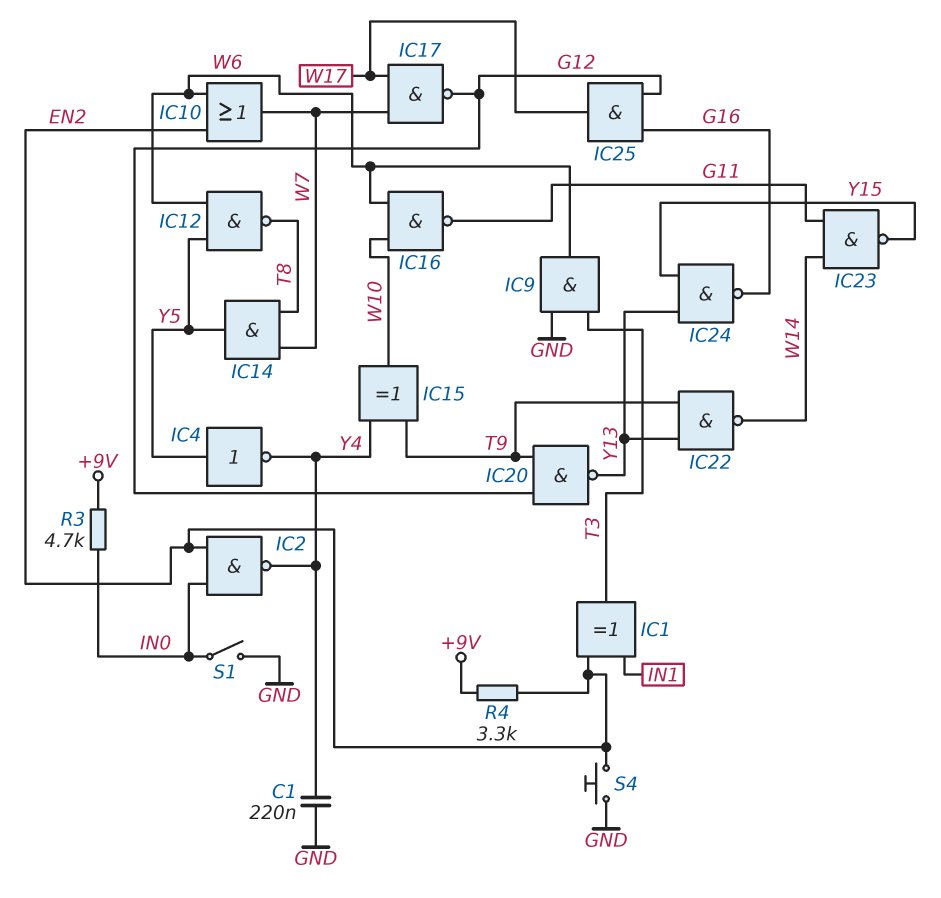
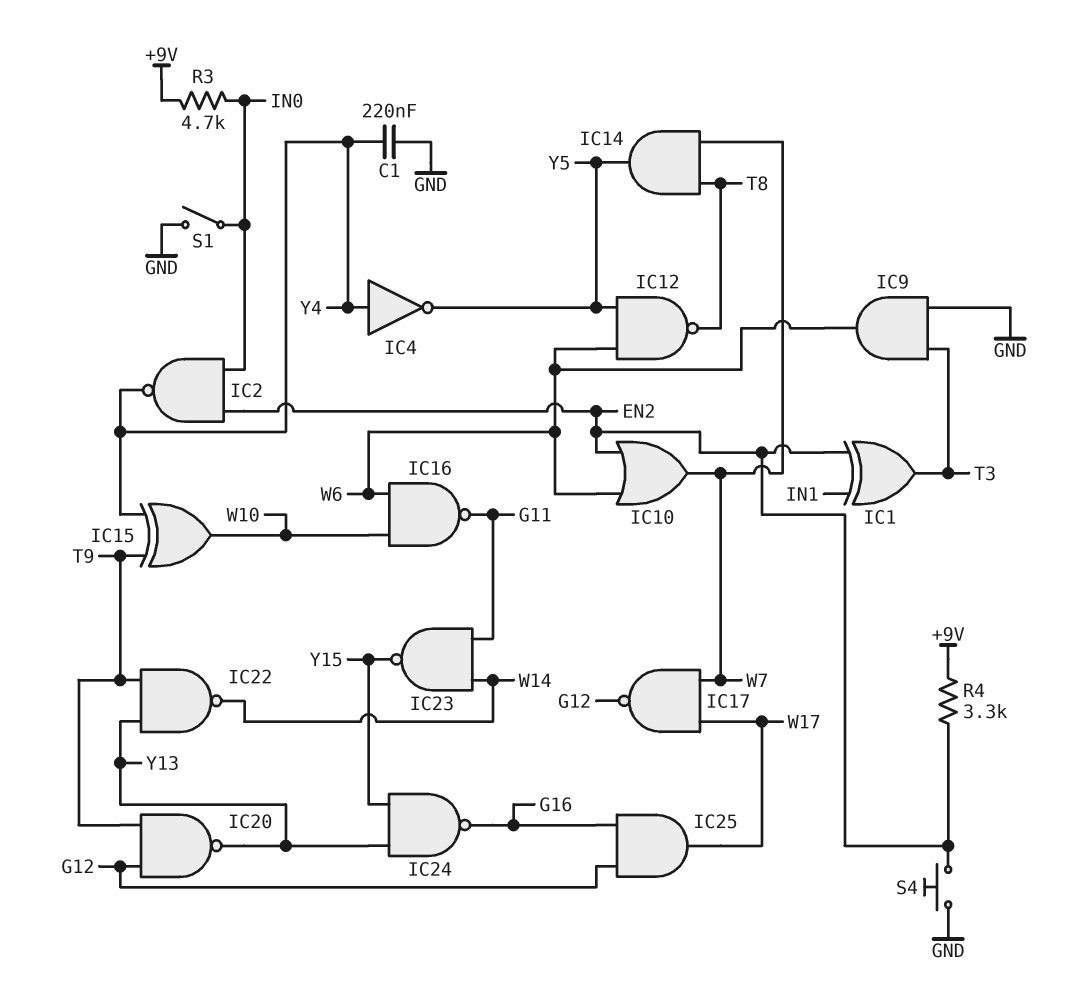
IC4: NOT (in Y5, out Y4) -> NOT (in Y4, out Y5)

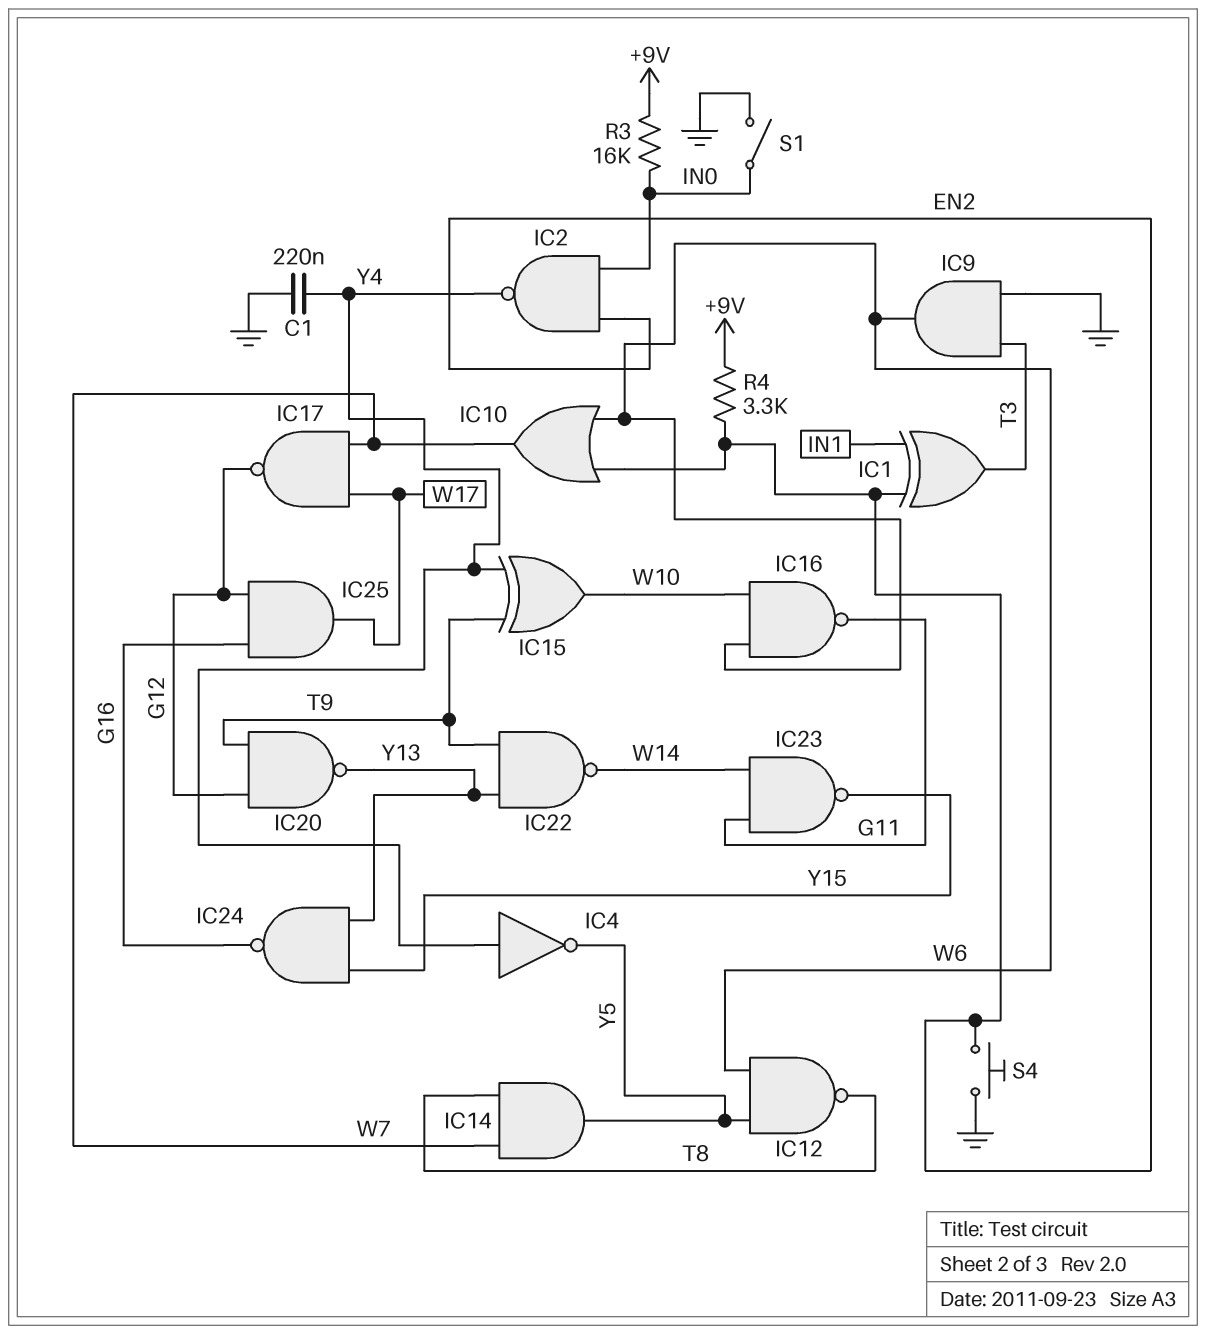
R3: 4.7k (+9V, IN0) -> 16k (+9V, IN0)

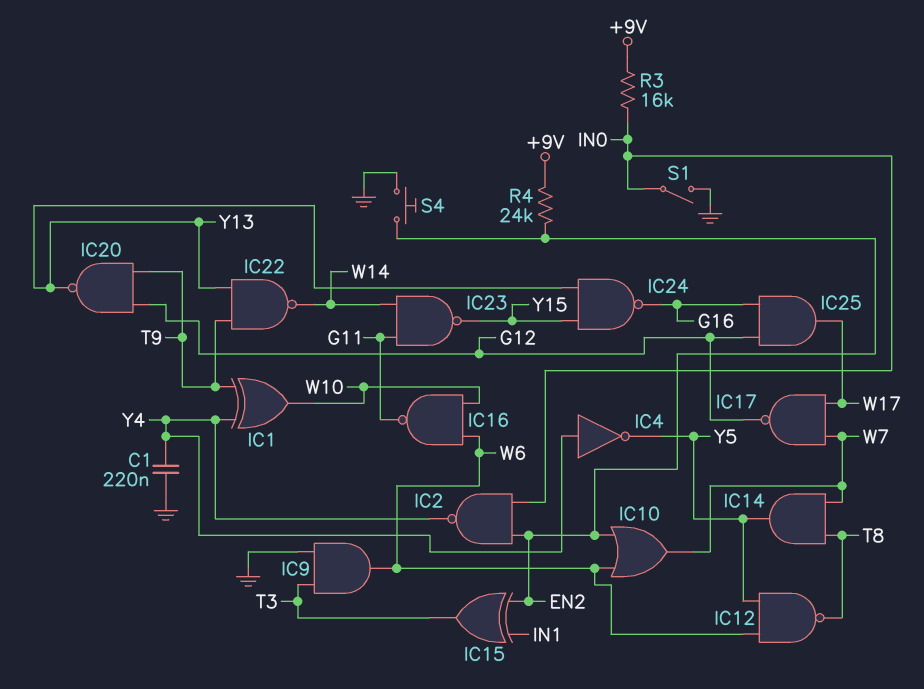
IC1: XOR (in EN2, in IN1, out T3) -> XOR (in T9, in Y4, out W10)
IC15: XOR (in T9, in Y4, out W10) -> XOR (in EN2, in IN1, out T3)
R4: 3.3k (+9V, EN2) -> 24k (+9V, EN2)

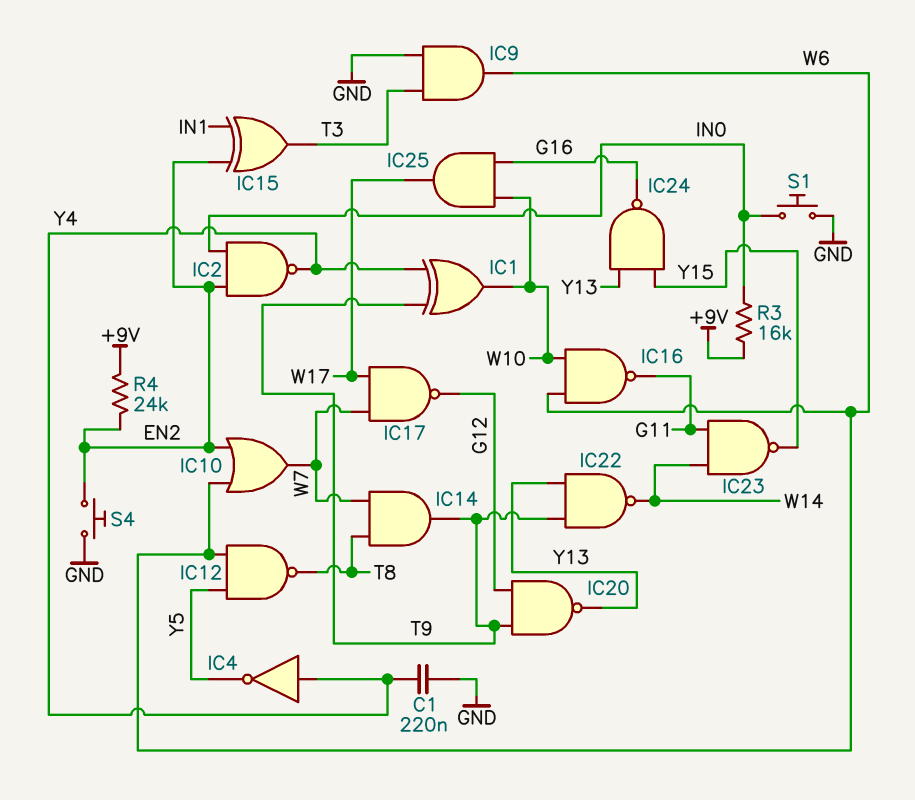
IC14: AND (in T8, in W7, out Y5) -> AND (in T8, in W7, out T9)
IC25: AND (in G12, in G16, out W17) -> AND (in G16, in W10, out W17)
S1: switch (GND, IN0) -> button (GND, IN0)

